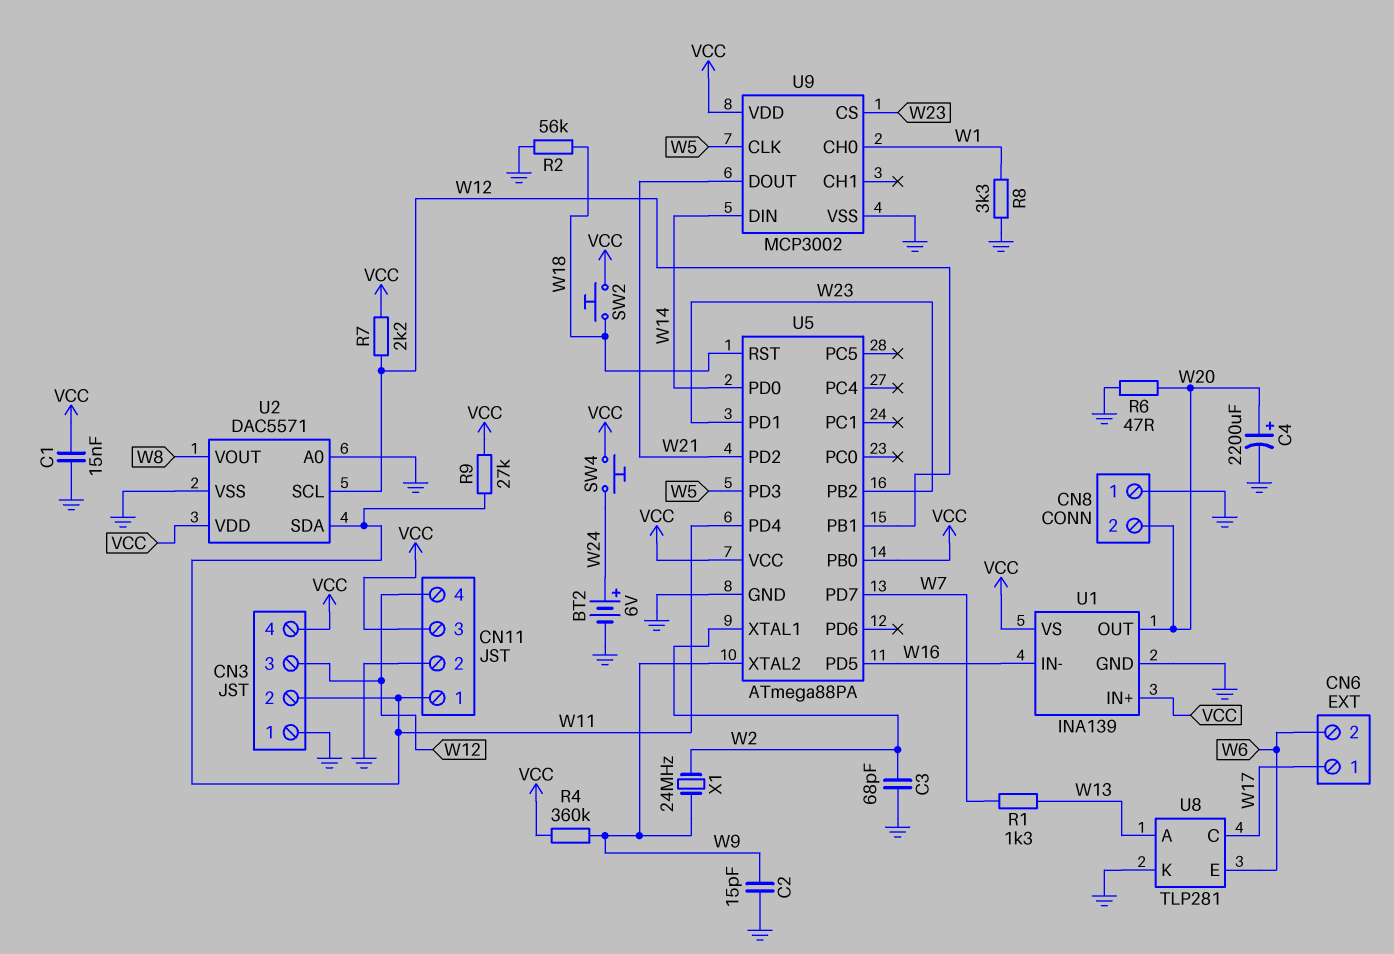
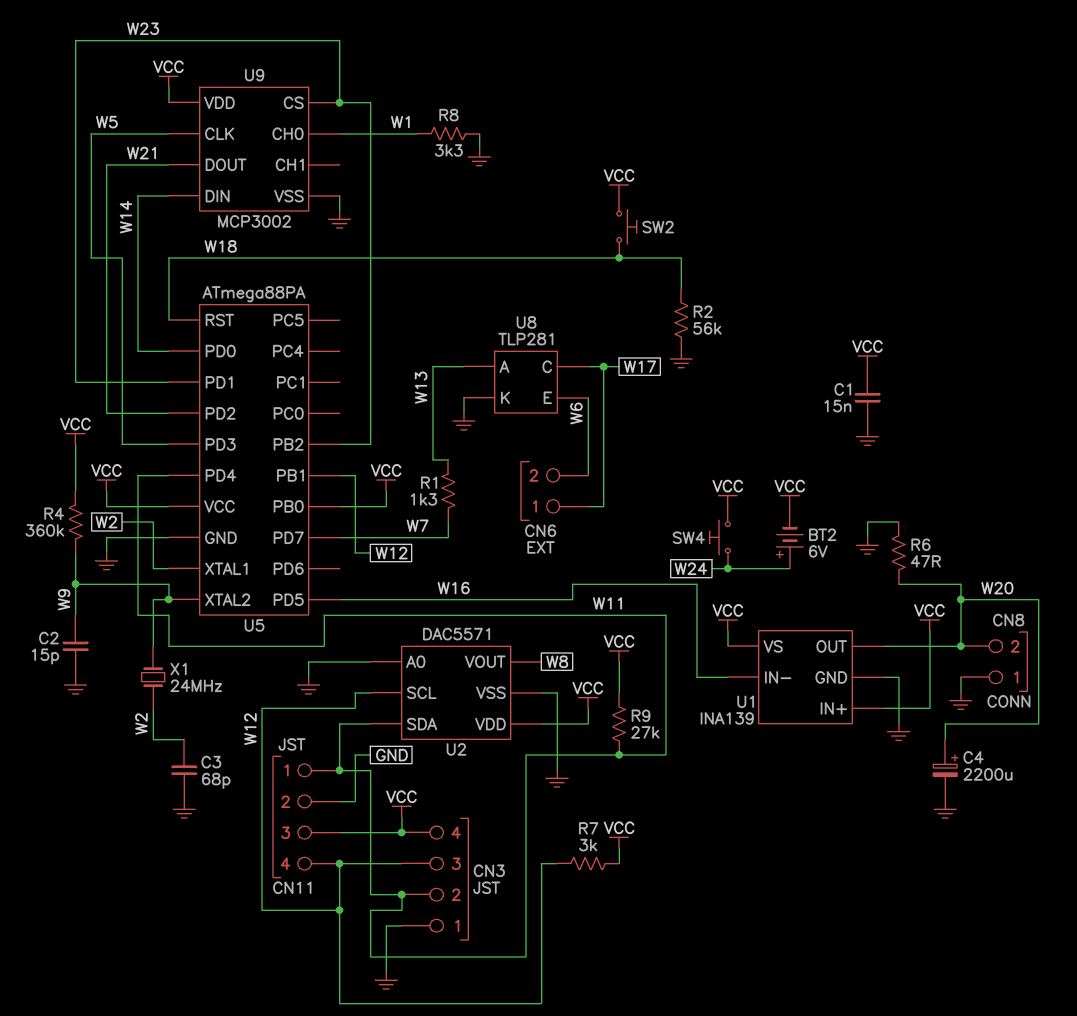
BT2: 6V (plus W24, minus GND) -> 6V (plus W24, minus VCC)
R7: 2.2k (VCC, W12) -> 3k (VCC, W12)

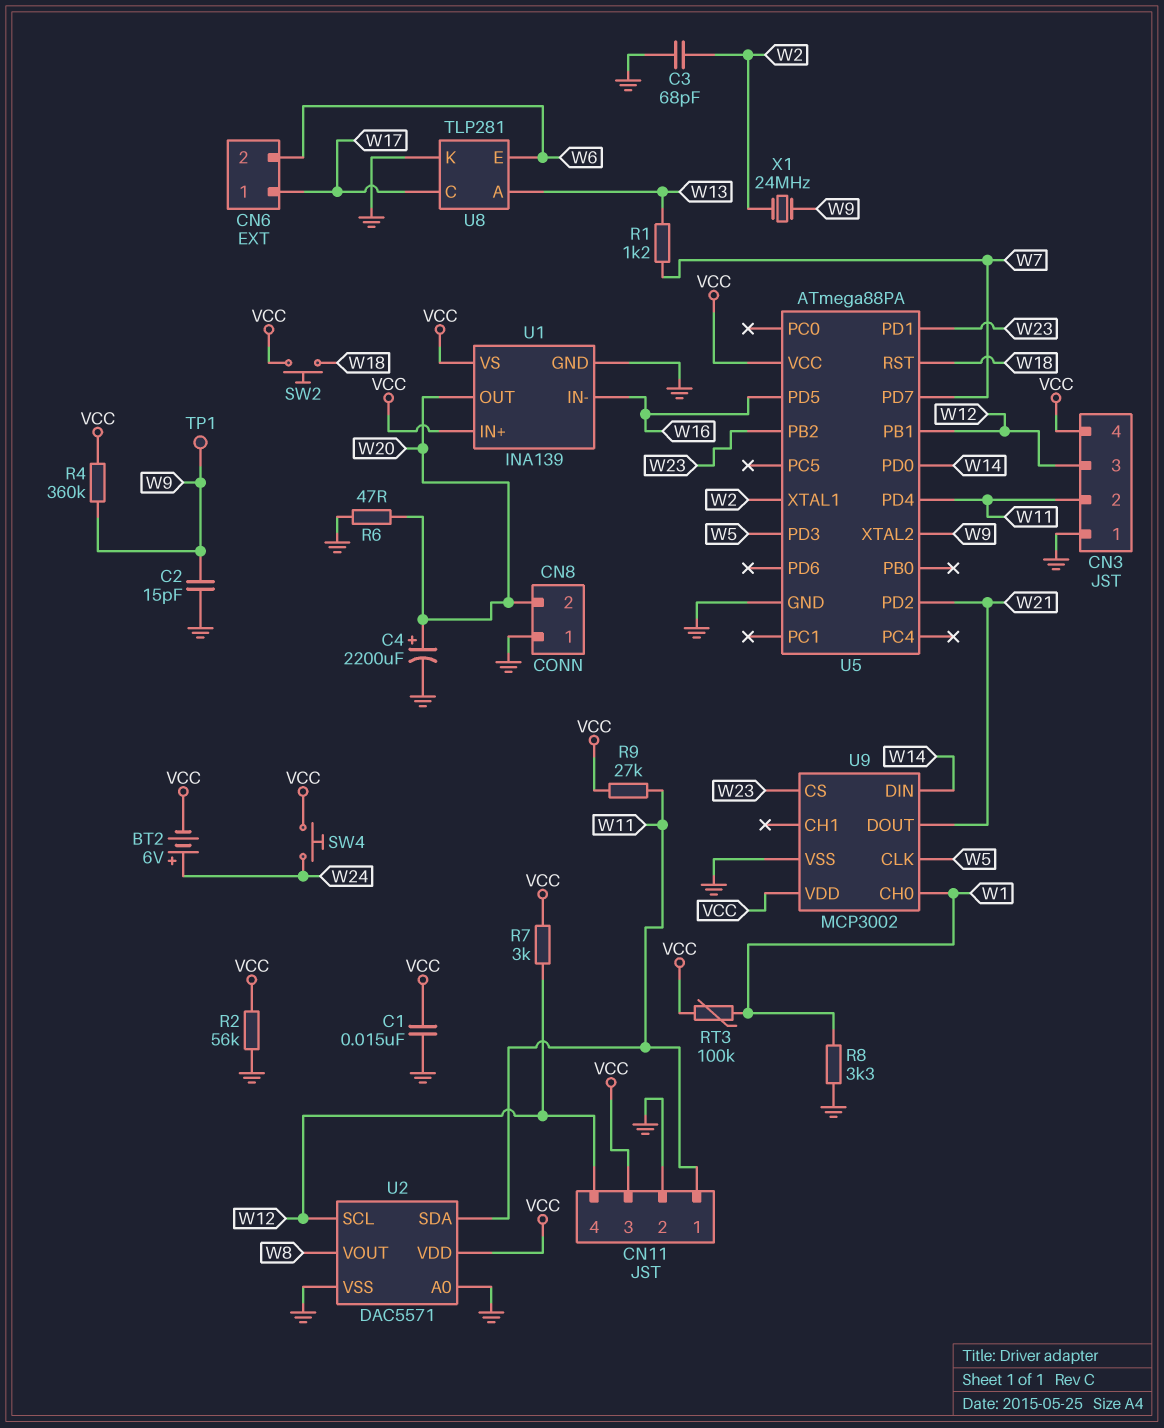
R1: 1.3k (W7, W13) -> 1.2k (W7, W13)
R2: 56k (GND, W18) -> 56k (GND, VCC)
RT3: none -> 100k (VCC, W1)
TP1: none -> test point (W9)
U5 pin PB0: VCC -> none

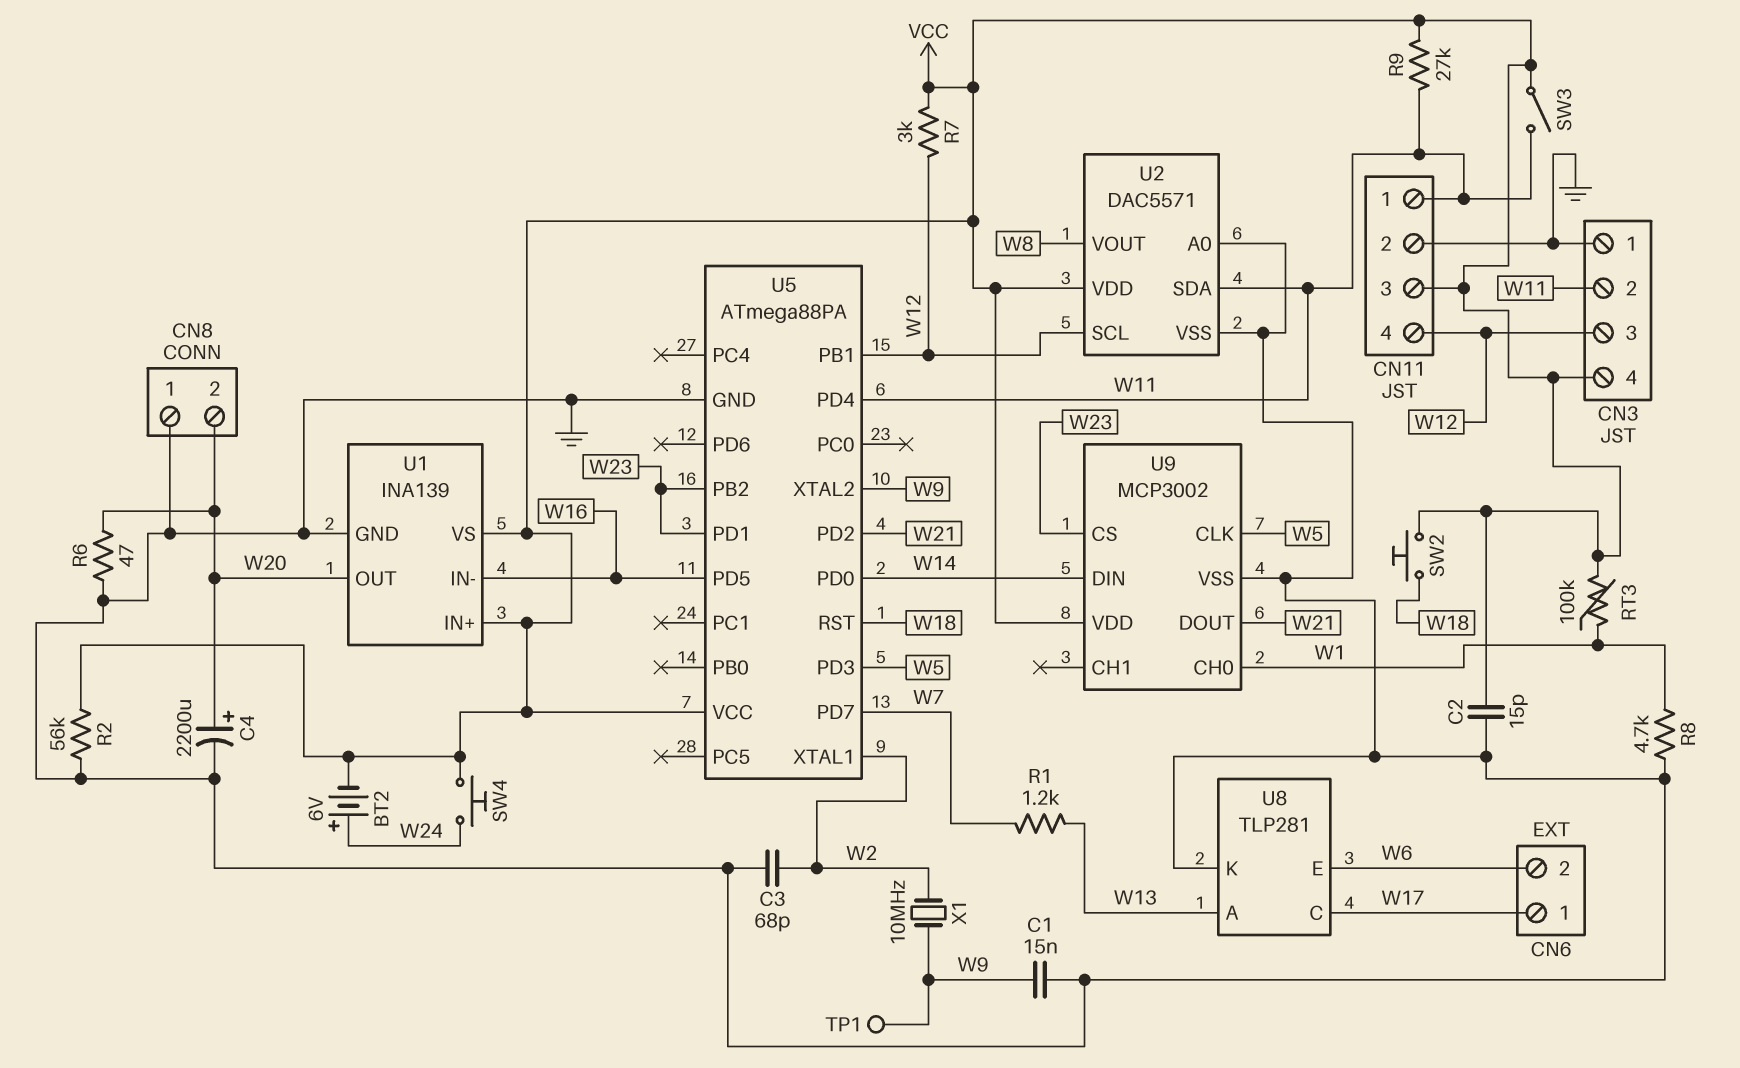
C1: 15nF (GND, VCC) -> 15nF (GND, W9)
C2: 15pF (GND, W9) -> 15pF (GND, VCC)
R4: 360k (VCC, W9) -> none
R8: 3.3k (GND, W1) -> 4.7k (GND, W1)
SW3: none -> switch (VCC, W11)
X1: 24MHz (W2, W9) -> 10MHz (W2, W9)

